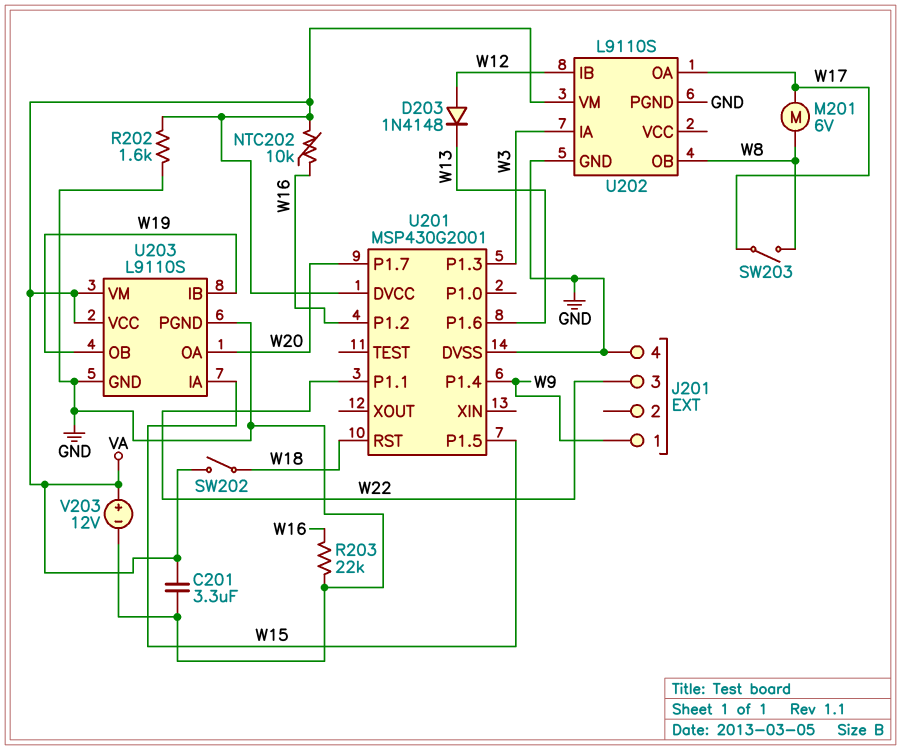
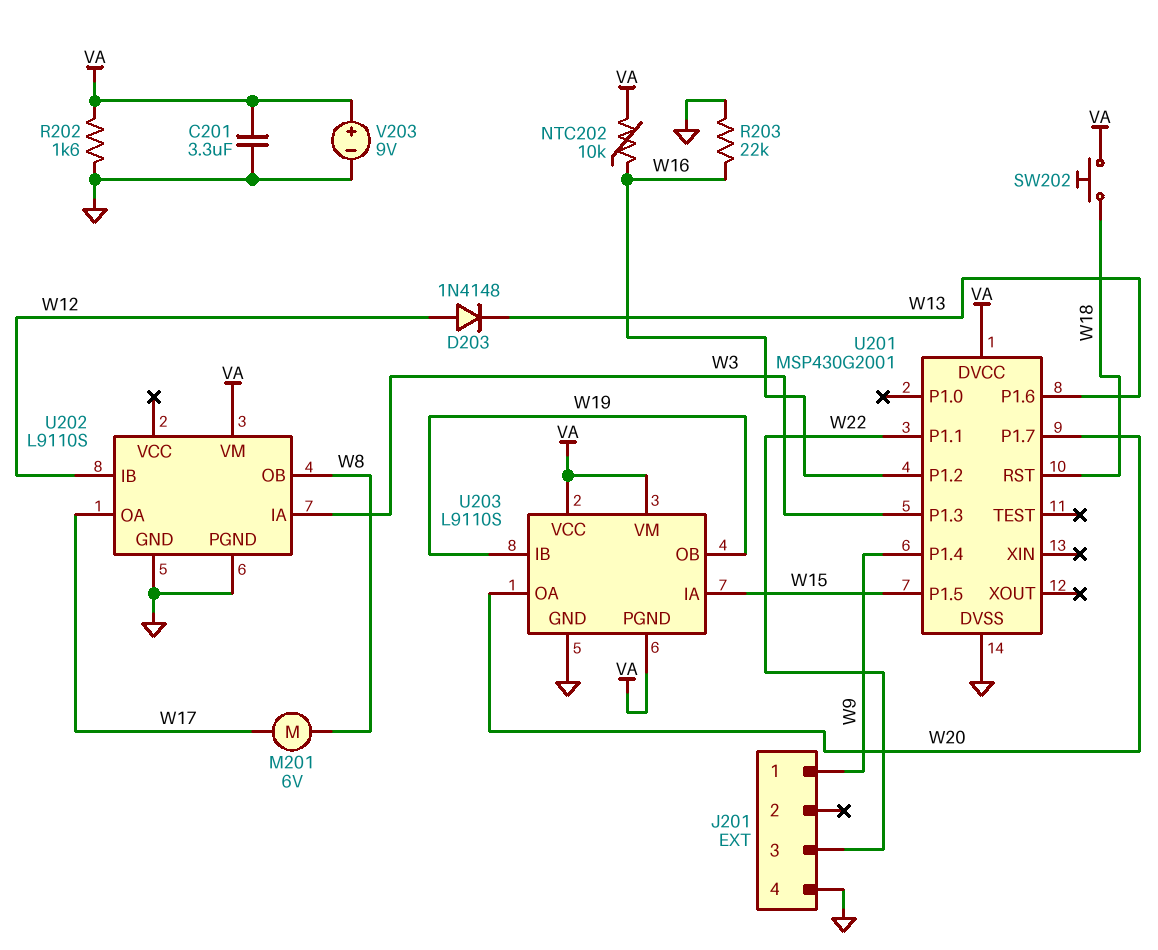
SW202: switch (VA, W18) -> button (VA, W18)
SW203: switch (W8, W17) -> none
U203 pin PGND: GND -> VA
V203: 12V (plus VA, minus GND) -> 9V (plus VA, minus GND)

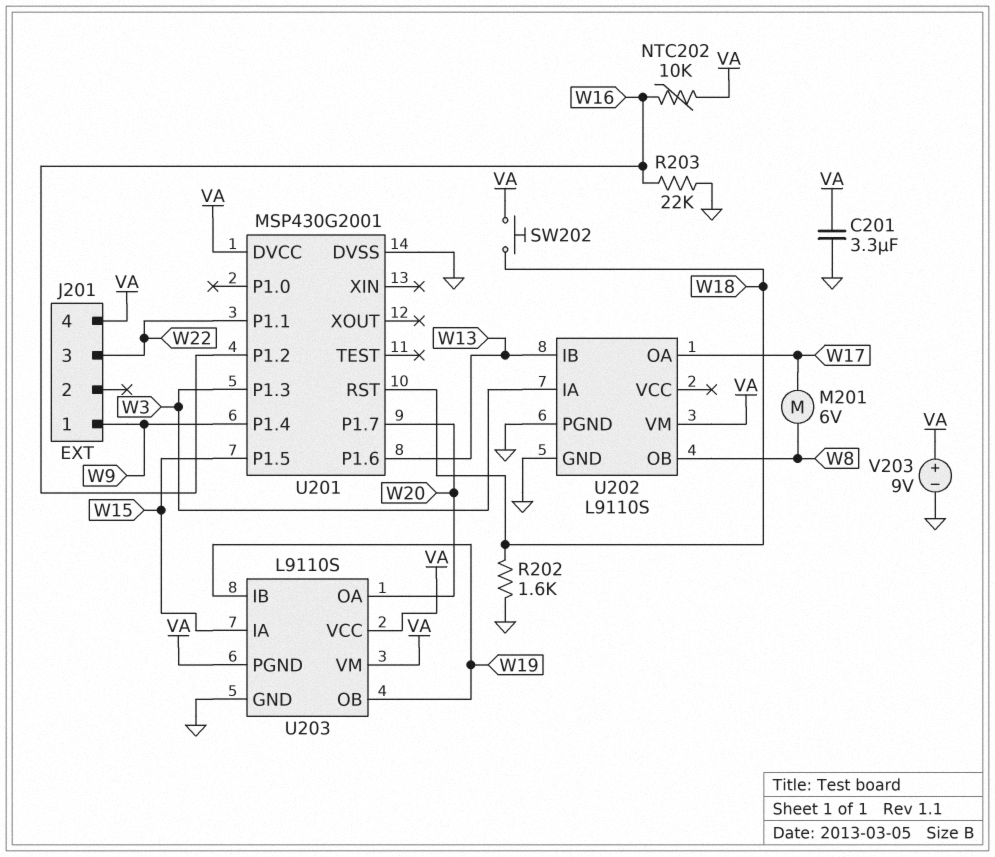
D203: diode 1N4148 (A W12, K W13) -> none
J201 pin 4: GND -> VA
R202: 1.6k (GND, VA) -> 1.6k (GND, W18)
U202 pin IB: W12 -> W13

